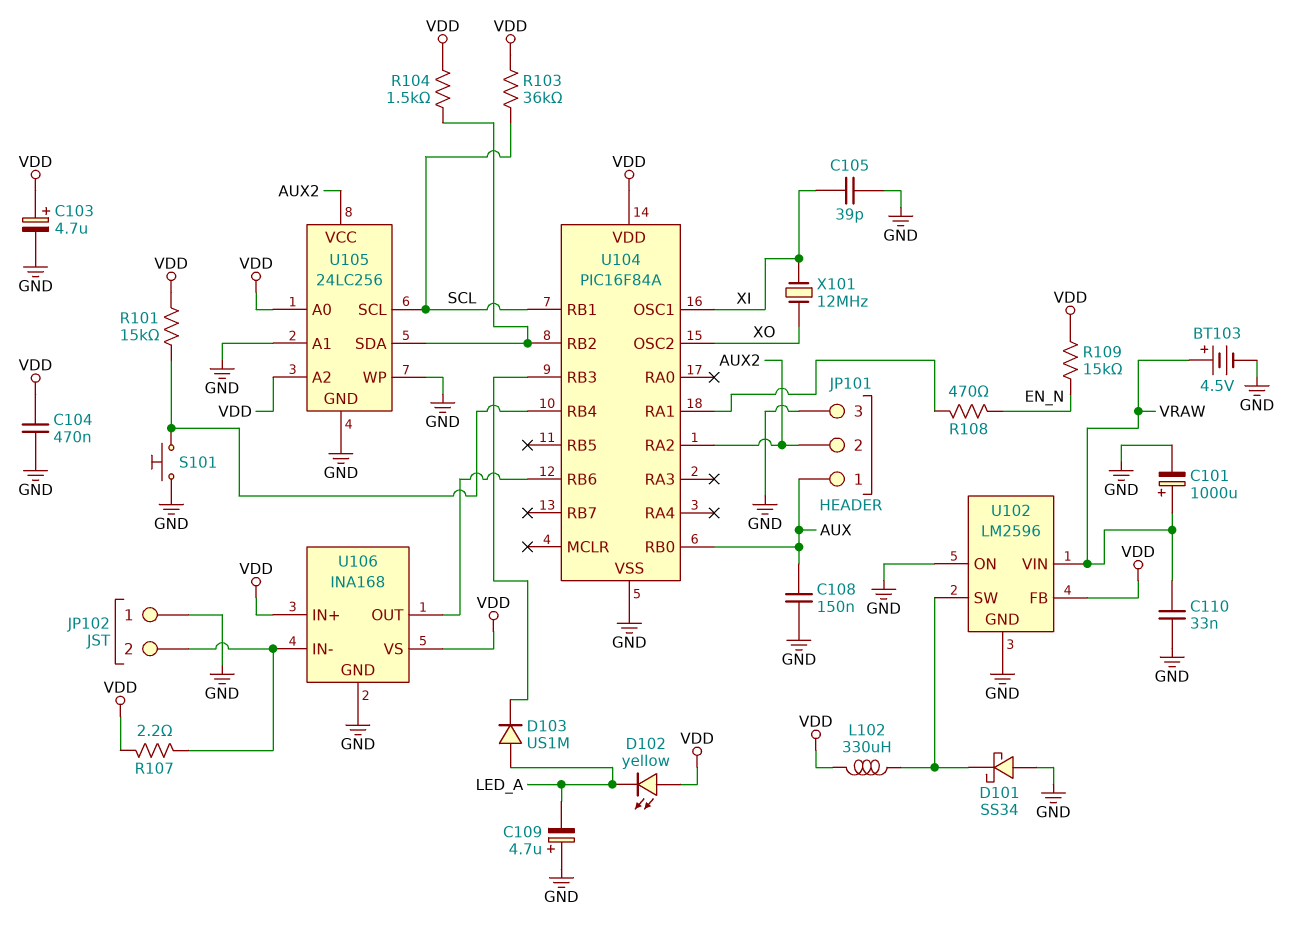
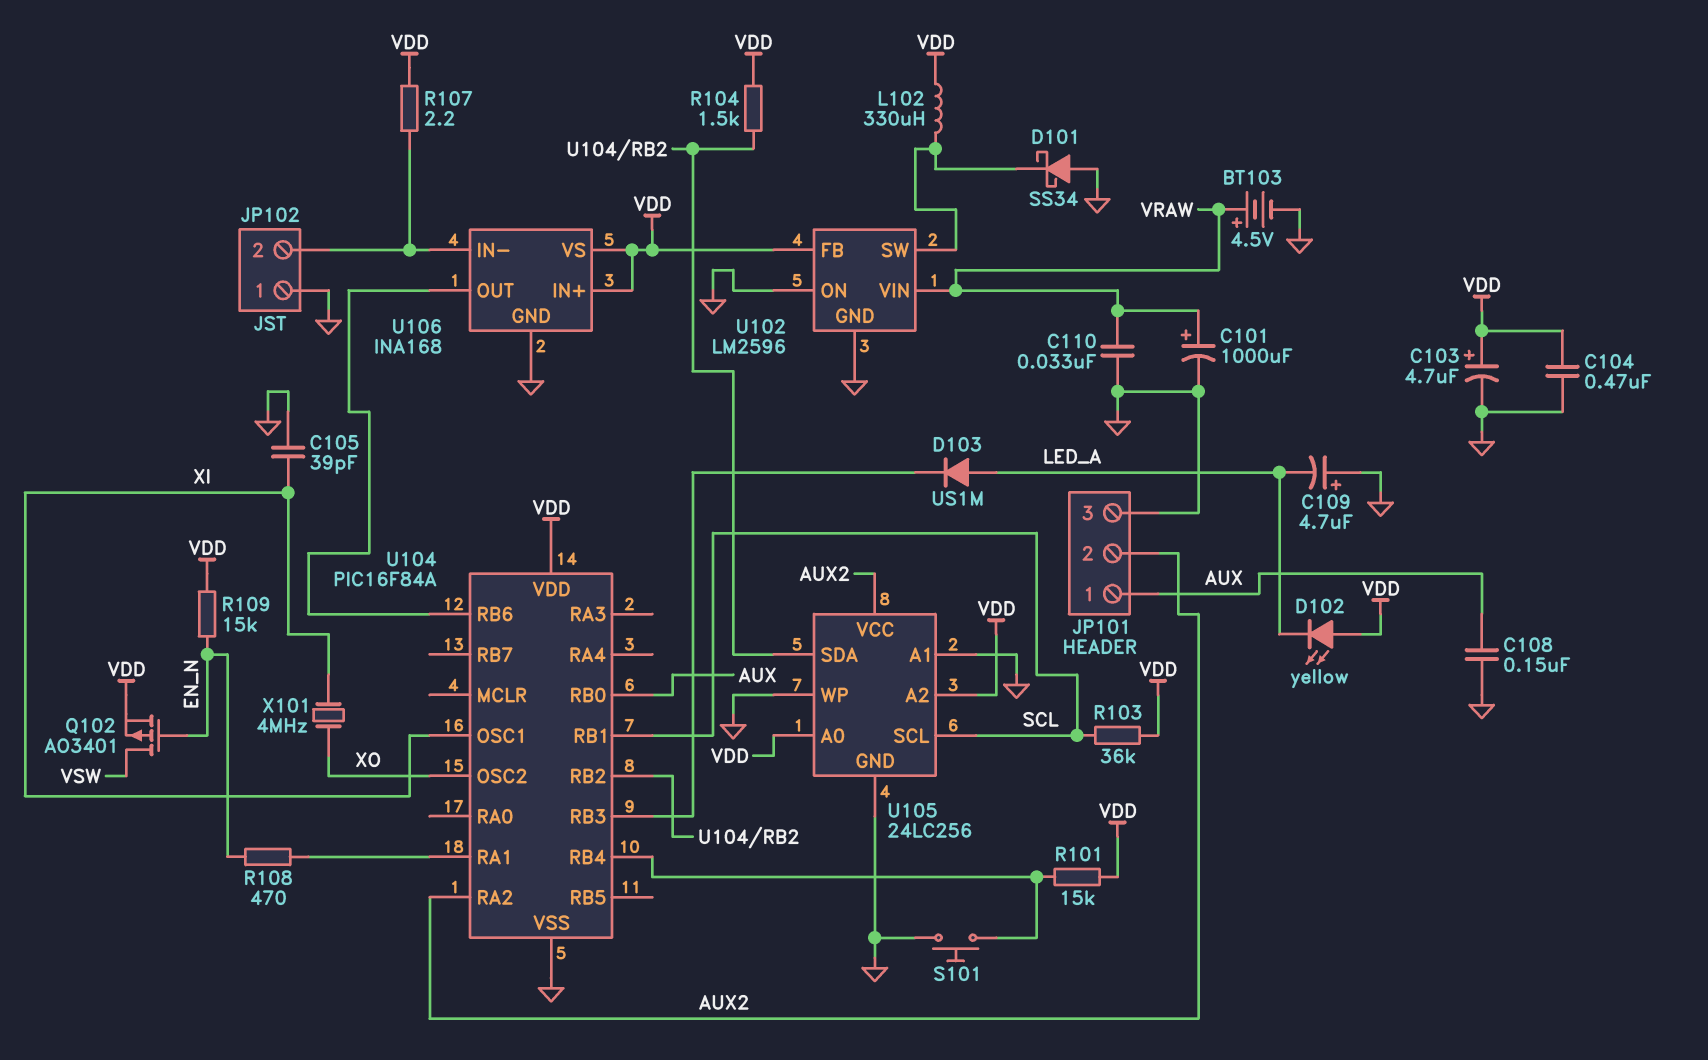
Q102: none -> PMOS AO3401 (G EN_N, D VSW, S VDD)
X101: 12MHz (XI, XO) -> 4MHz (XI, XO)

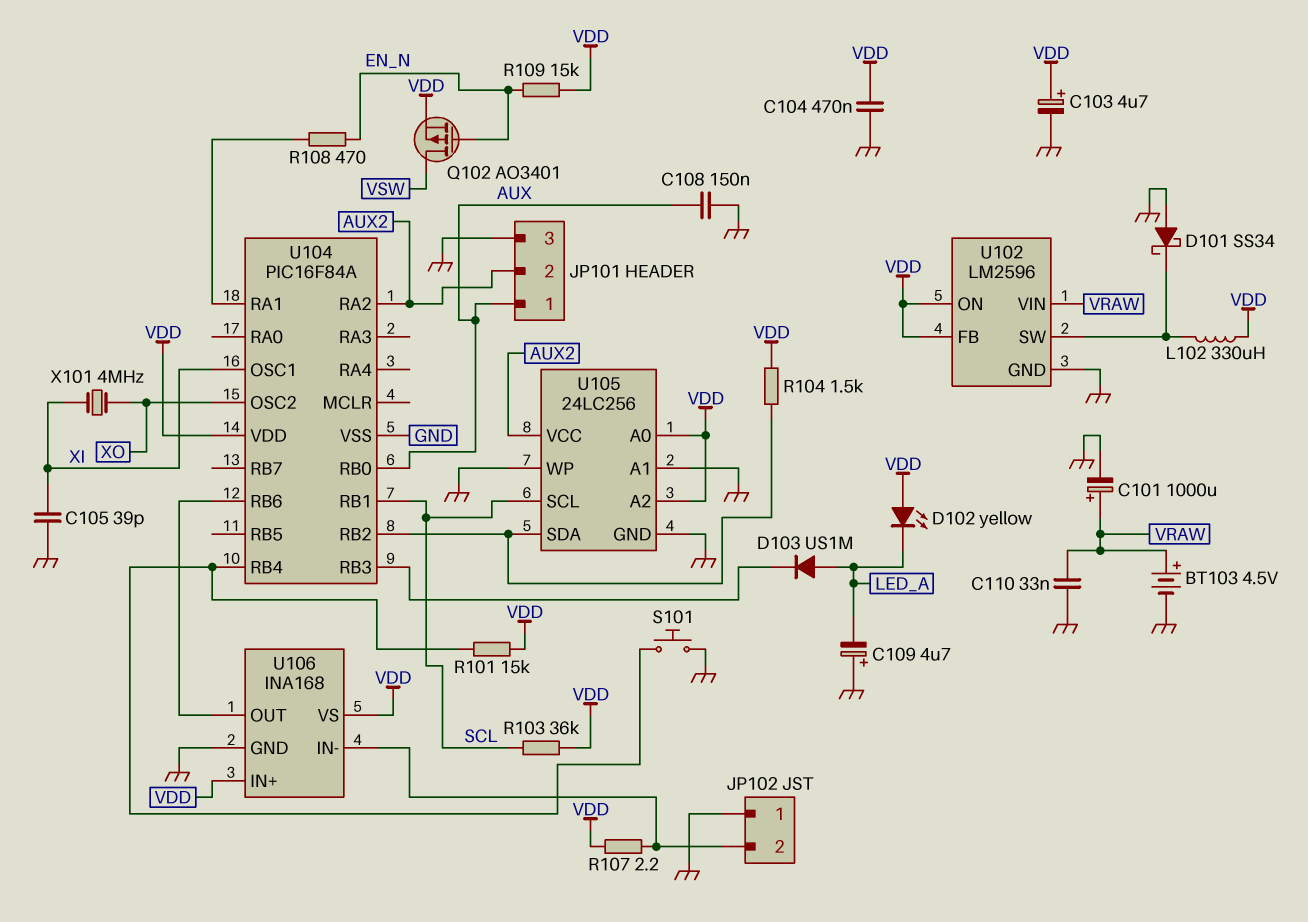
U102 pin ON: GND -> VDD

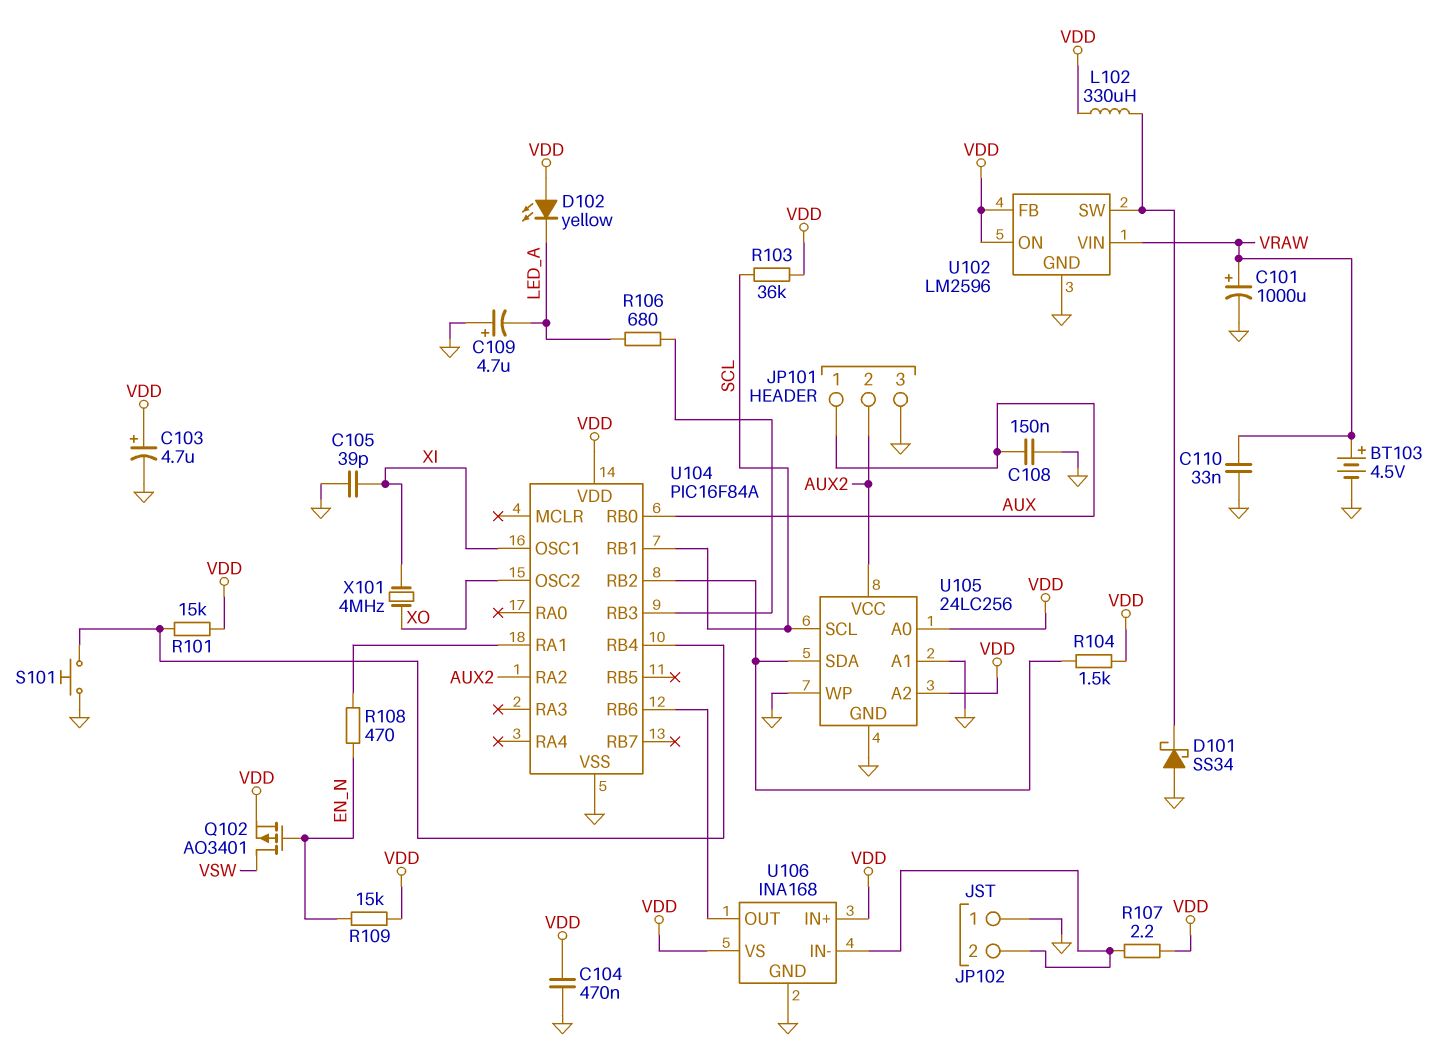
D103: diode US1M (A LED_A, K U104/RB3) -> none
R106: none -> 680 (LED_A, U104/RB3)

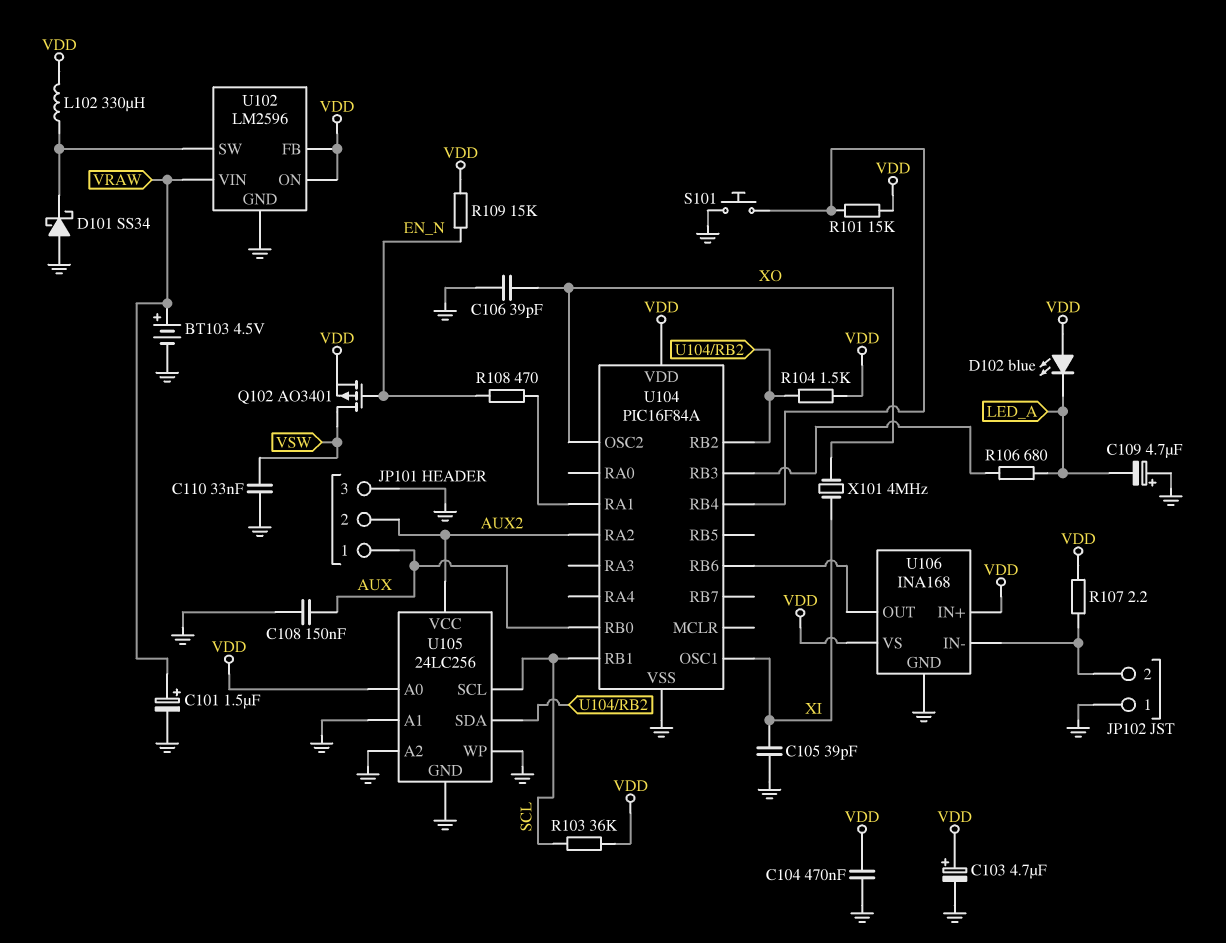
C101: 1000uF (plus VRAW, minus GND) -> 1.5uF (plus VRAW, minus GND)
C106: none -> 39pF (GND, XO)
C110: 33nF (GND, VRAW) -> 33nF (GND, VSW)
D102: LED yellow (A VDD, K LED_A) -> LED blue (A VDD, K LED_A)
U105 pin A2: VDD -> GND

